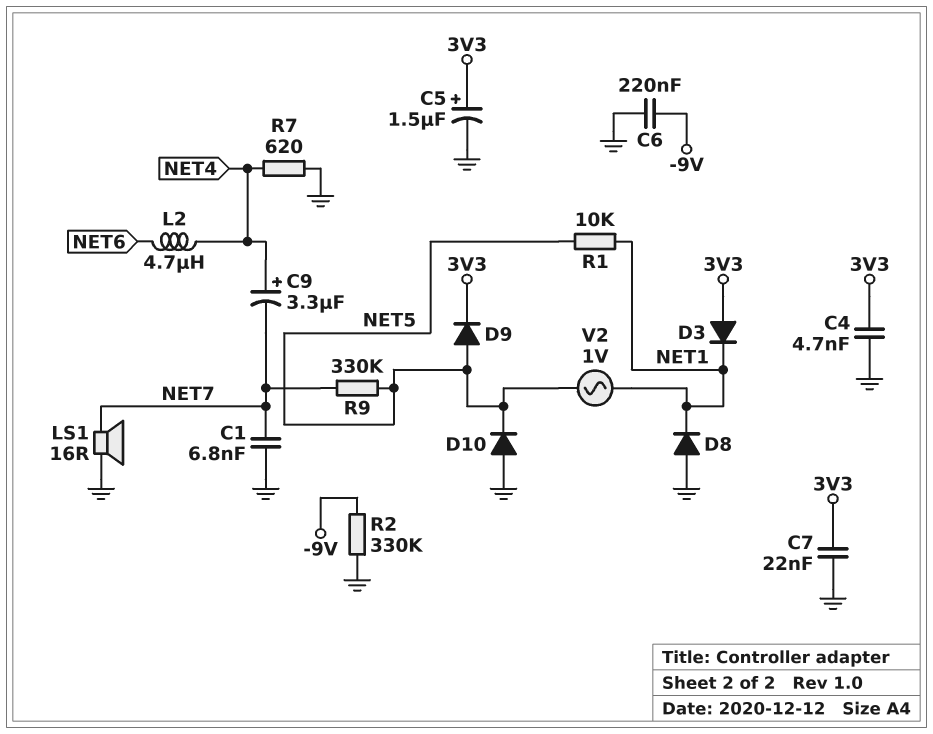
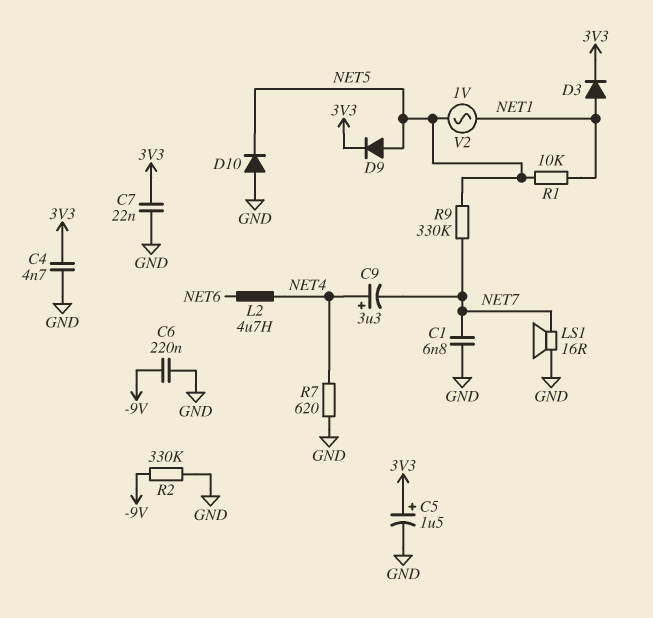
D3: diode (A 3V3, K NET1) -> diode (A NET1, K 3V3)
D8: diode (A GND, K NET1) -> none

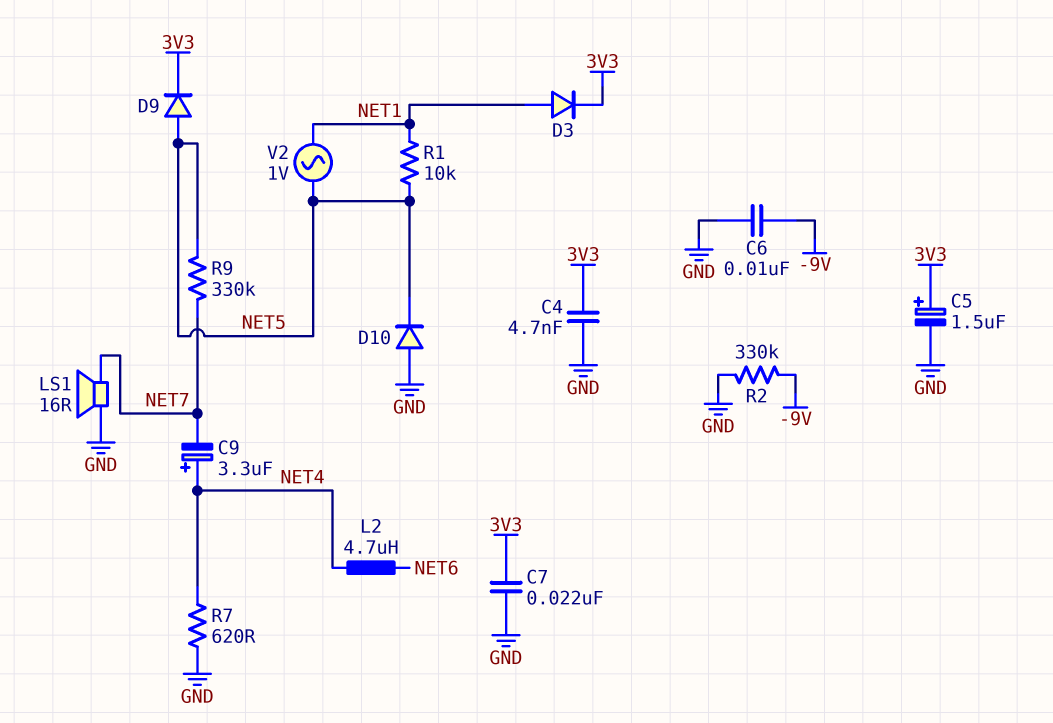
C1: 6.8nF (GND, NET7) -> none
C6: 220nF (-9V, GND) -> 10nF (-9V, GND)

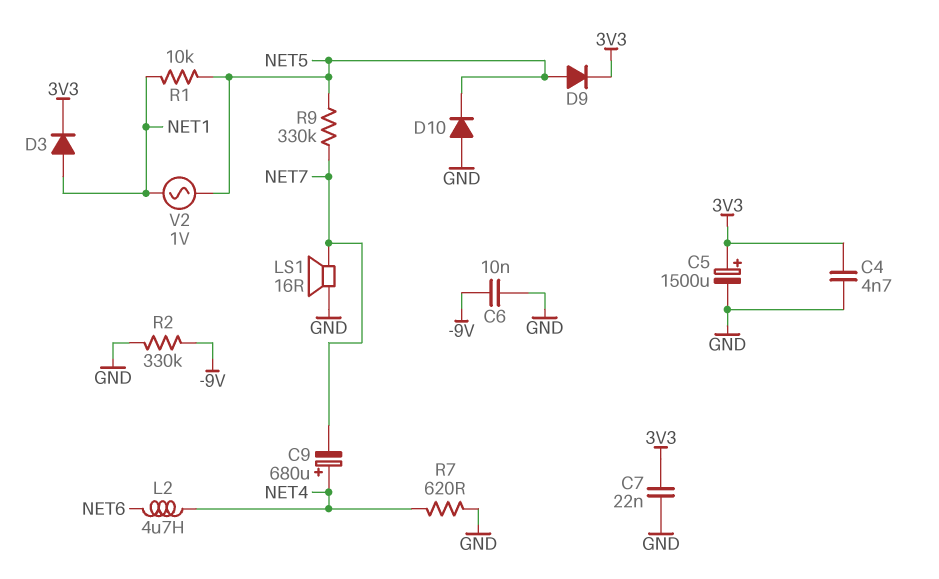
C5: 1.5uF (plus 3V3, minus GND) -> 1500uF (plus 3V3, minus GND)
C9: 3.3uF (plus NET4, minus NET7) -> 680uF (plus NET4, minus NET7)

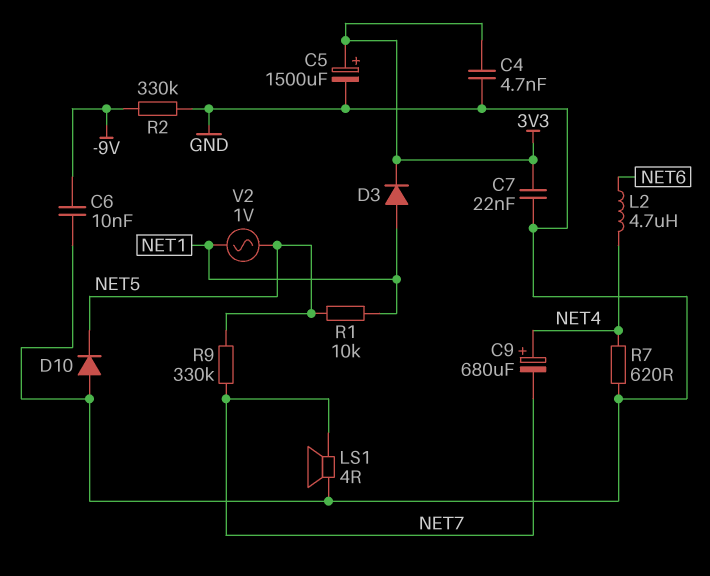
D9: diode (A NET5, K 3V3) -> none
LS1: speaker 16R (GND, NET7) -> speaker 4R (GND, NET7)

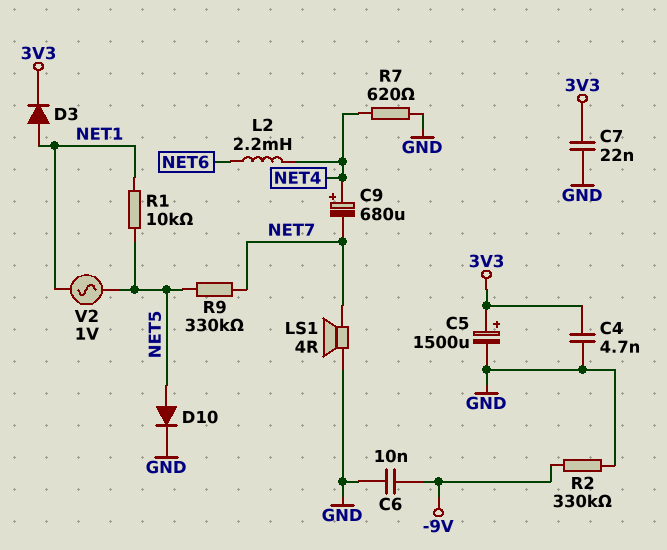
D10: diode (A GND, K NET5) -> diode (A NET5, K GND)
L2: 4.7uH (NET4, NET6) -> 2.2mH (NET4, NET6)

